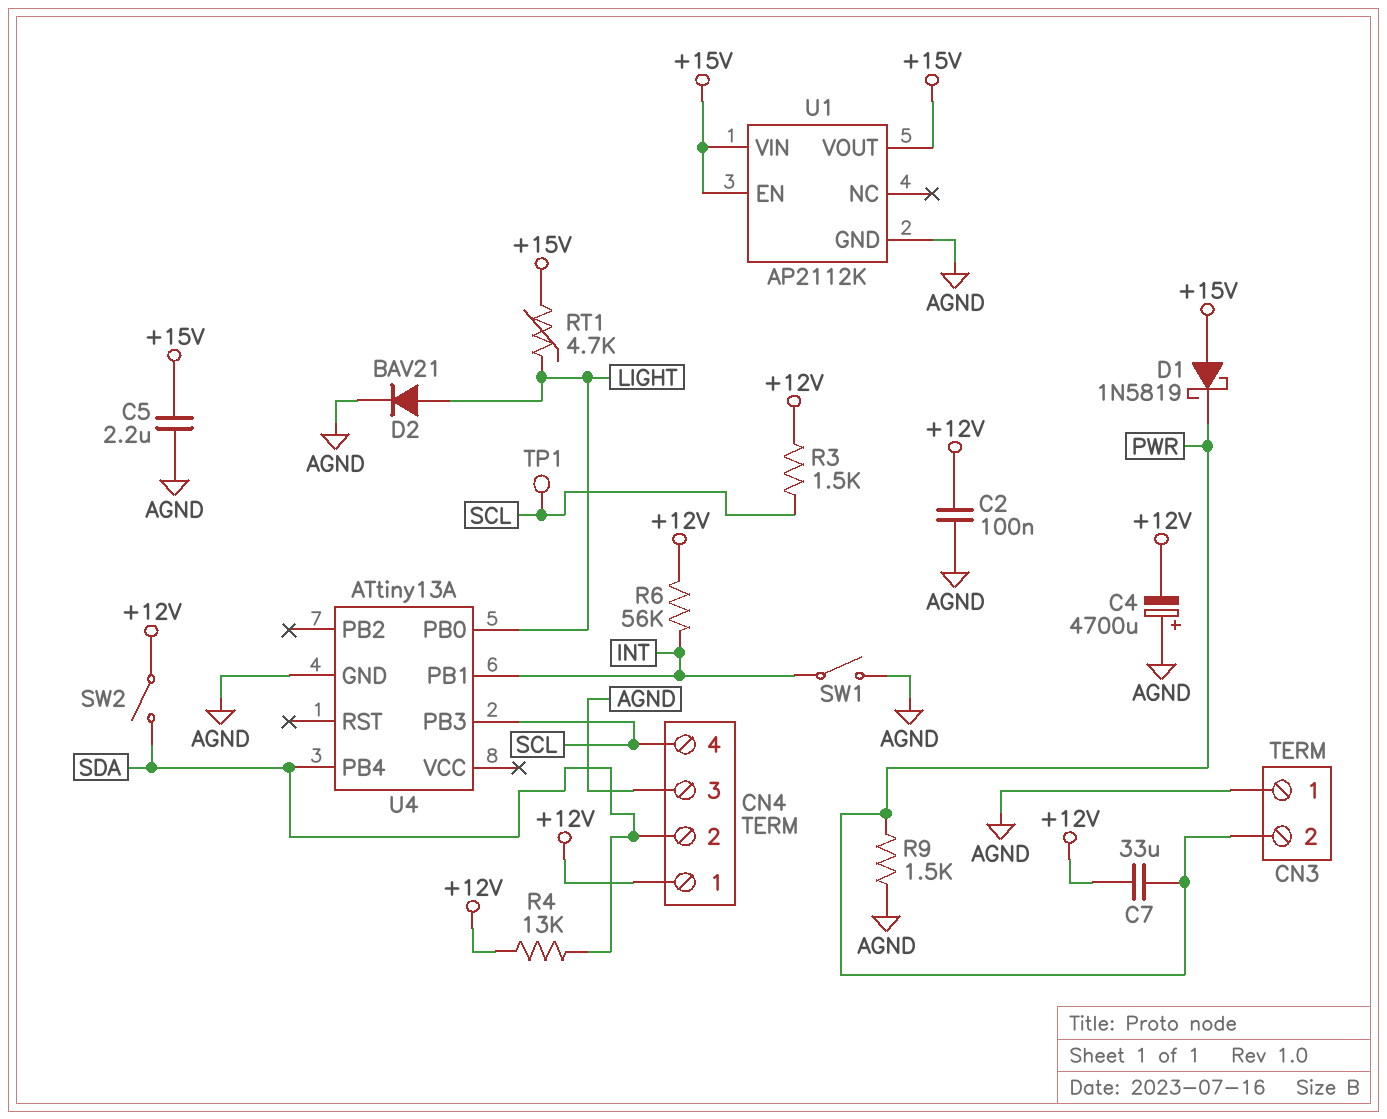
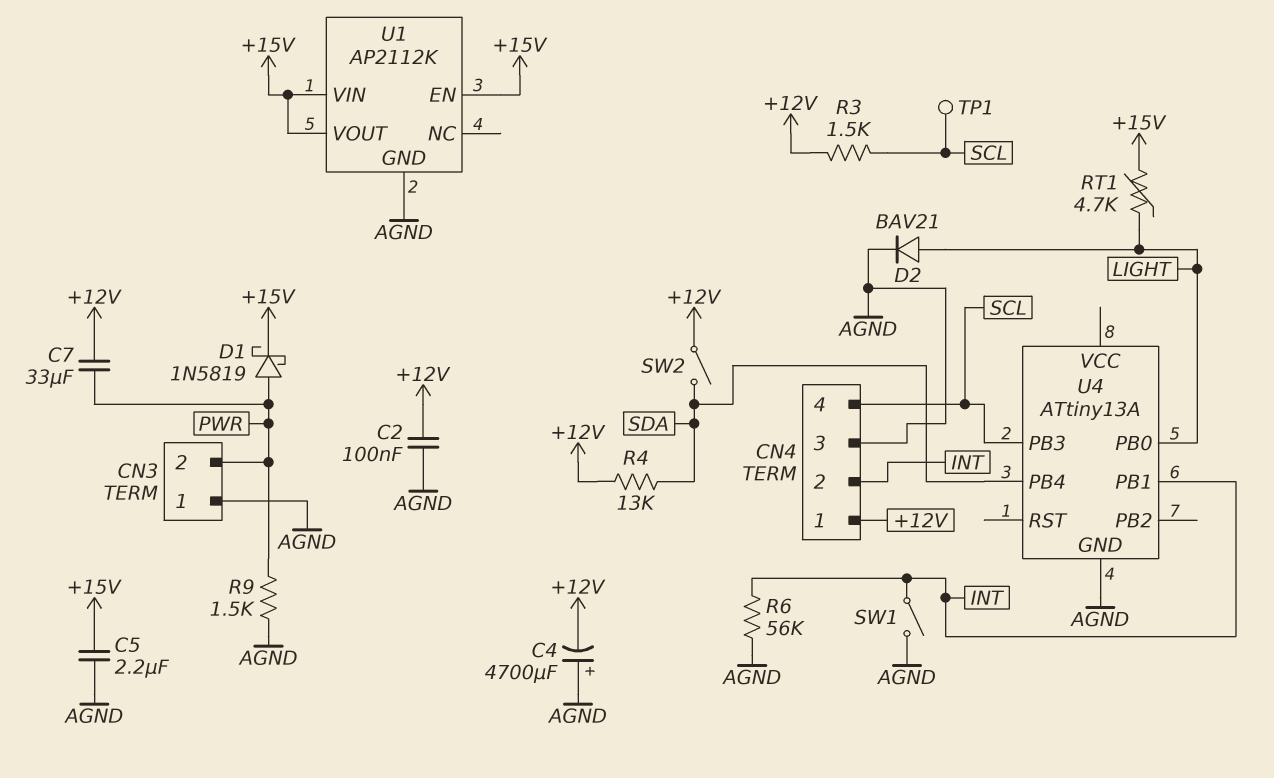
CN4 pin 2: SDA -> INT
D1: schottky 1N5819 (A +15V, K PWR) -> schottky 1N5819 (A PWR, K +15V)
R6: 56k (+12V, INT) -> 56k (AGND, INT)

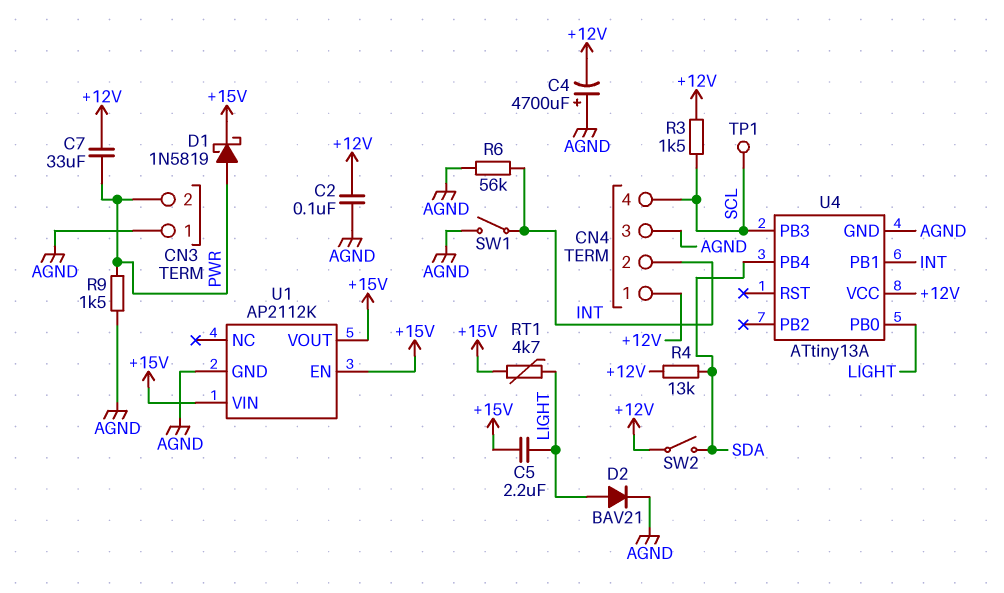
C5: 2.2uF (+15V, AGND) -> 2.2uF (+15V, LIGHT)
U4 pin VCC: none -> +12V

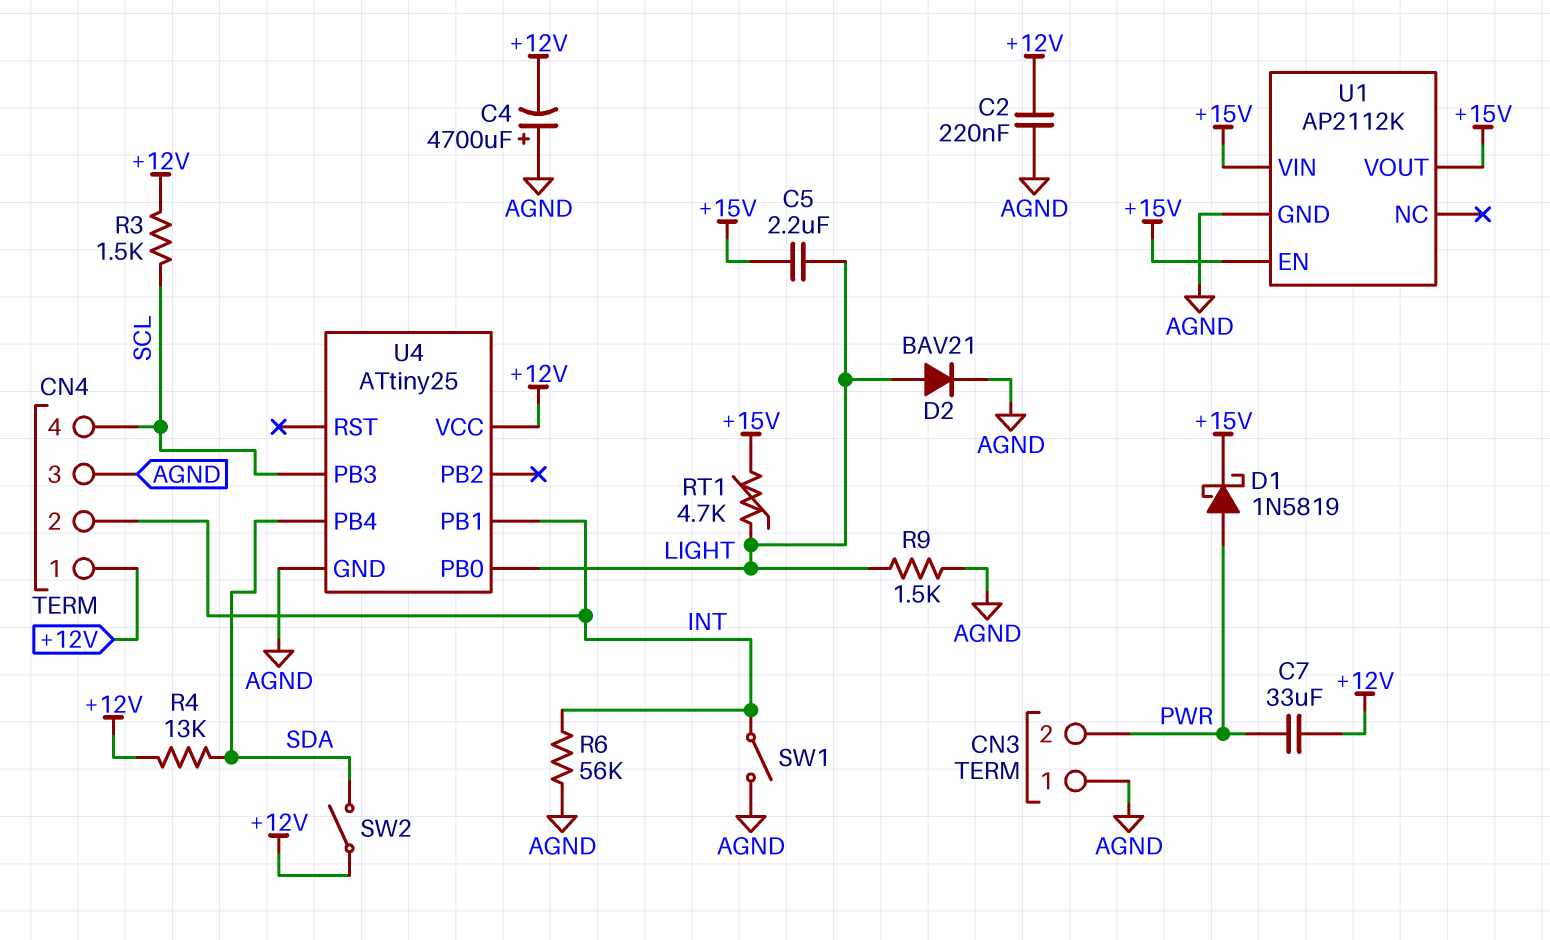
C2: 100nF (+12V, AGND) -> 220nF (+12V, AGND)
R9: 1.5k (AGND, PWR) -> 1.5k (AGND, LIGHT)
TP1: test point (SCL) -> none
U4: ATtiny13A -> ATtiny25

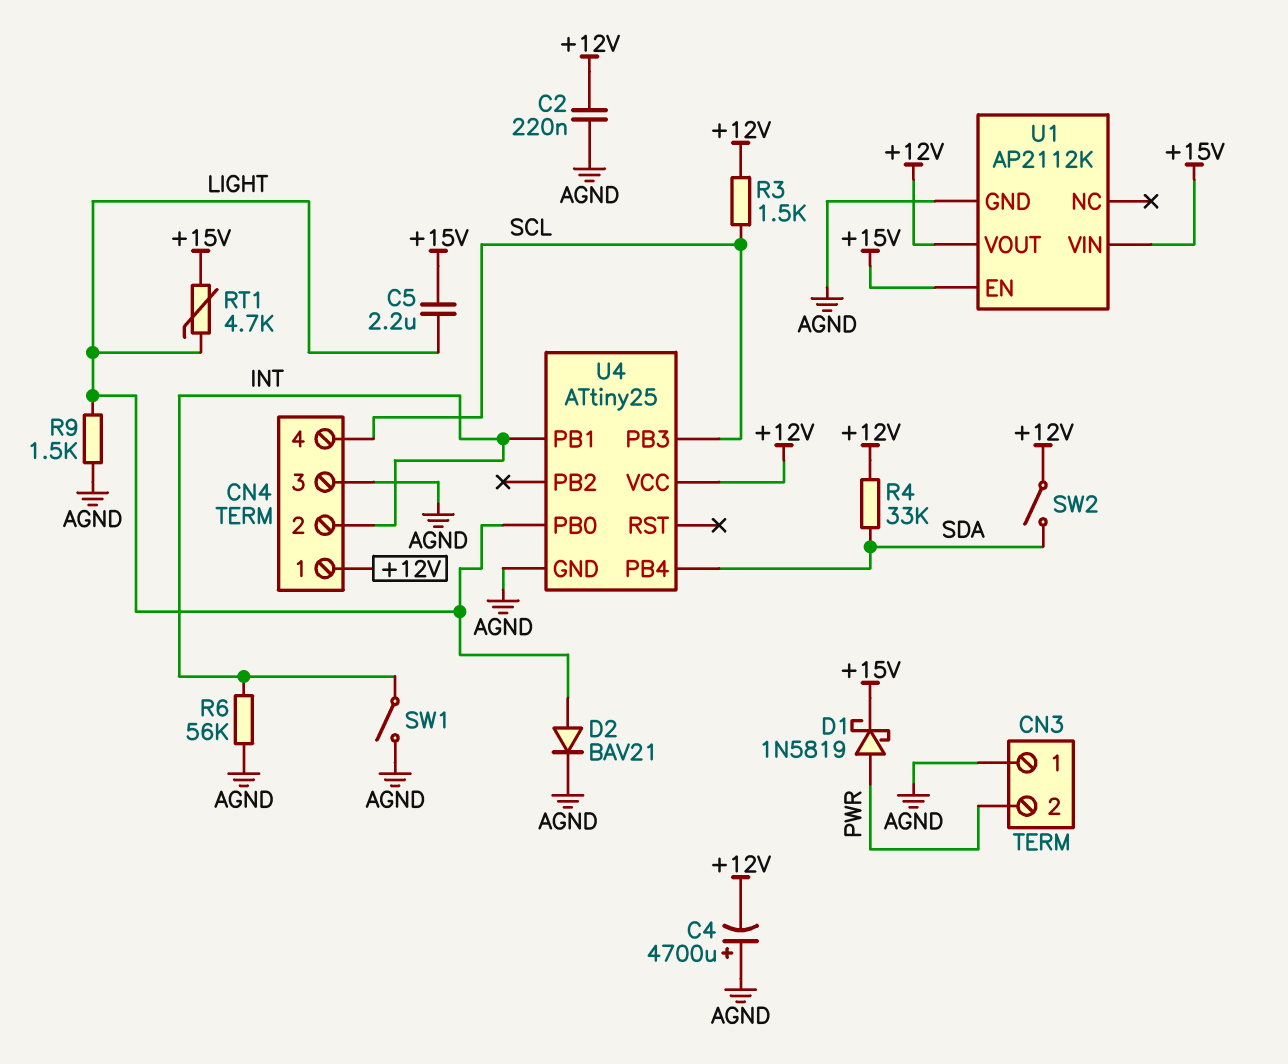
C7: 33uF (+12V, PWR) -> none
R4: 13k (+12V, SDA) -> 33k (+12V, SDA)
U1 pin VOUT: +15V -> +12V

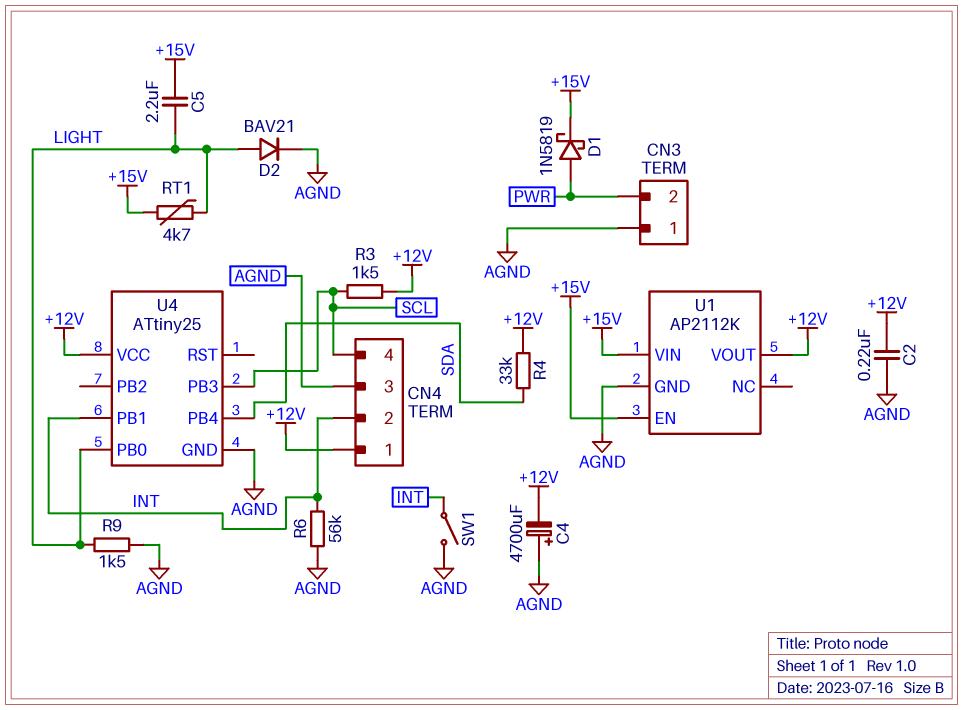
SW2: switch (+12V, SDA) -> none

